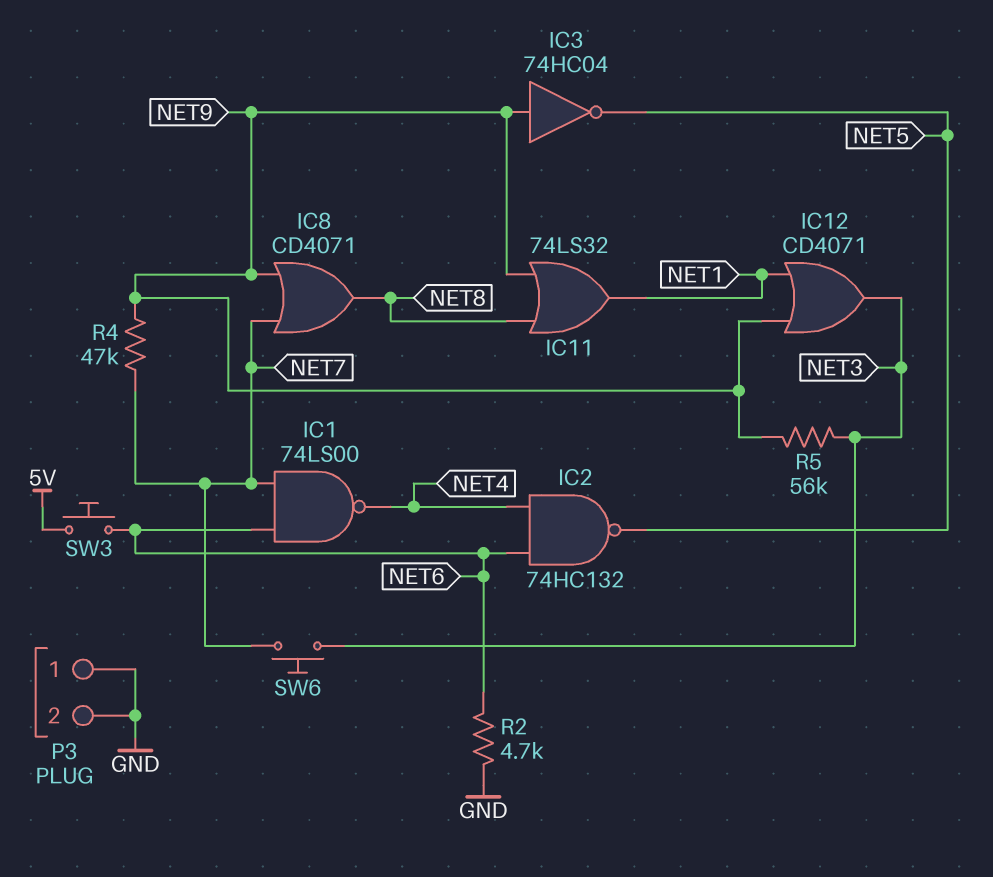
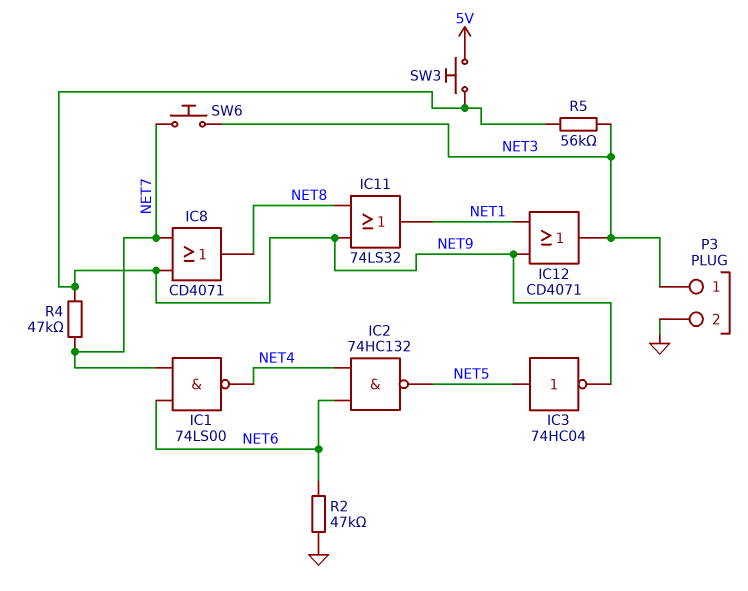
IC3: NOT 74HC04 (in NET9, out NET5) -> NOT 74HC04 (in NET5, out NET9)
P3 pin 1: GND -> NET3
R2: 4.7k (GND, NET6) -> 47k (GND, NET6)
SW3: button (5V, NET6) -> button (5V, NET9)

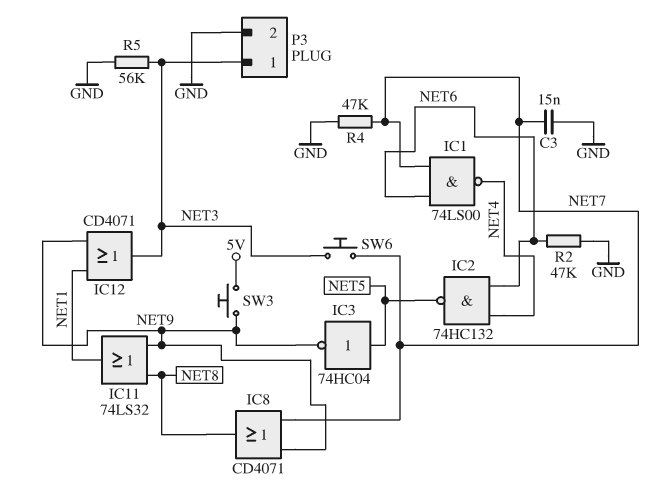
C3: none -> 15nF (GND, NET7)
R4: 47k (NET7, NET9) -> 47k (GND, NET7)
R5: 56k (NET3, NET9) -> 56k (GND, NET3)

